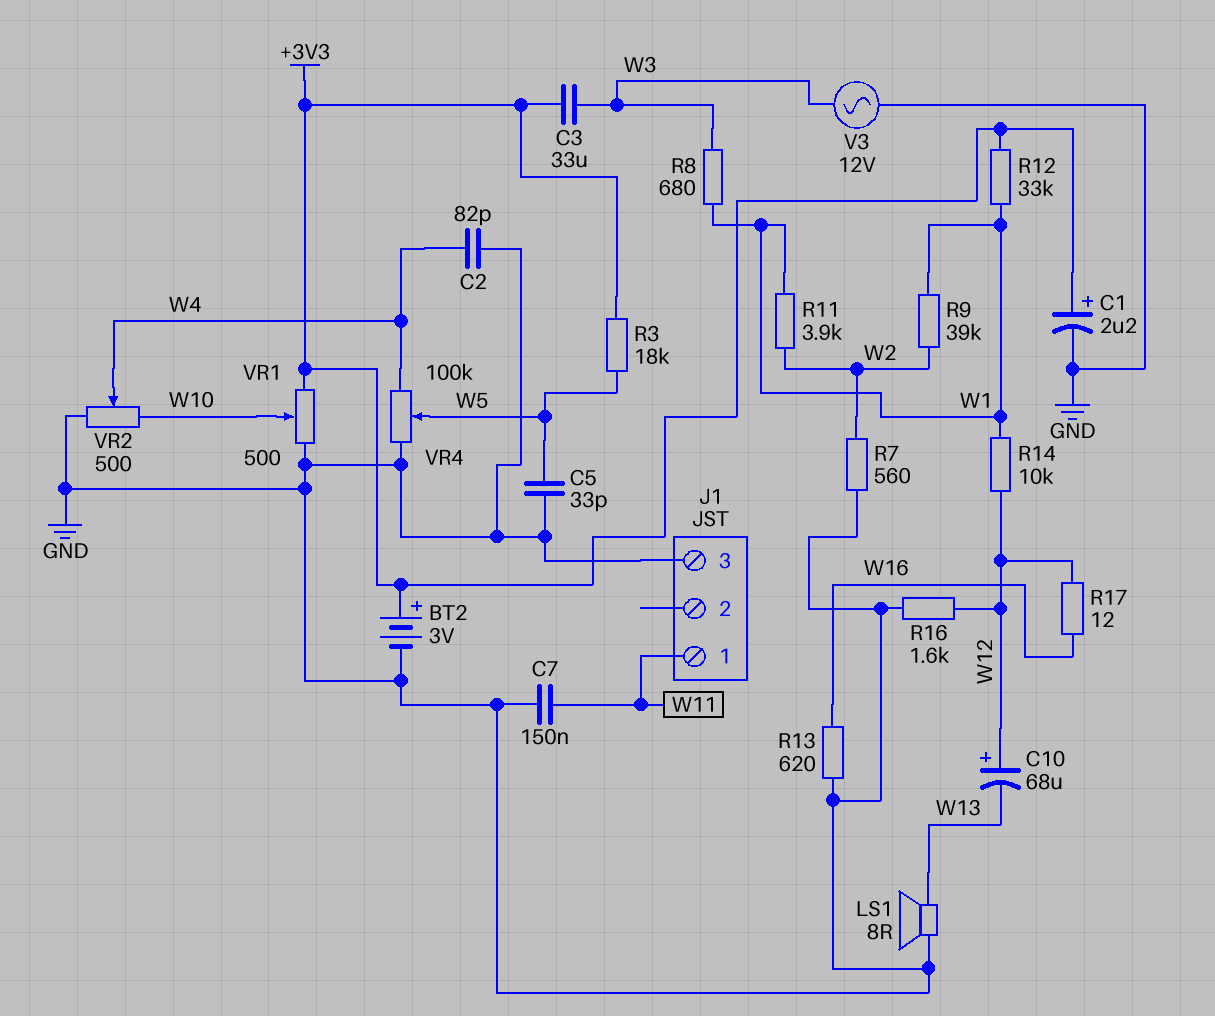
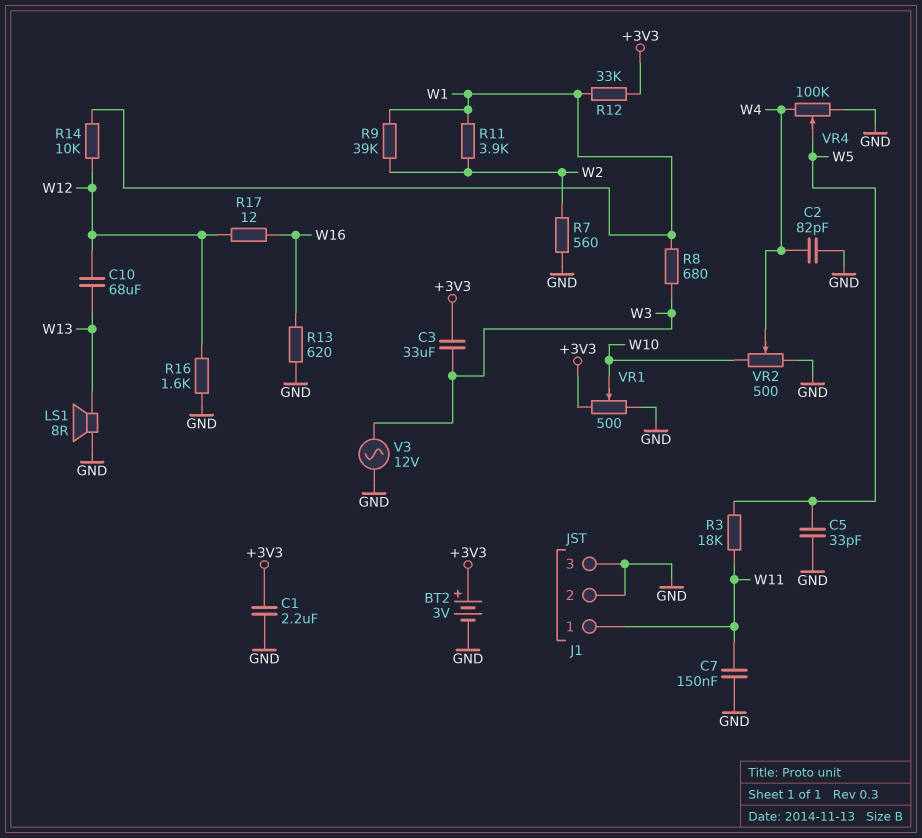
C1: 2.2uF (plus +3V3, minus GND) -> 2.2uF (+3V3, GND)
C10: 68uF (plus W12, minus W13) -> 68uF (W12, W13)
J1 pin 2: none -> GND
R3: 18k (+3V3, W5) -> 18k (W5, W11)

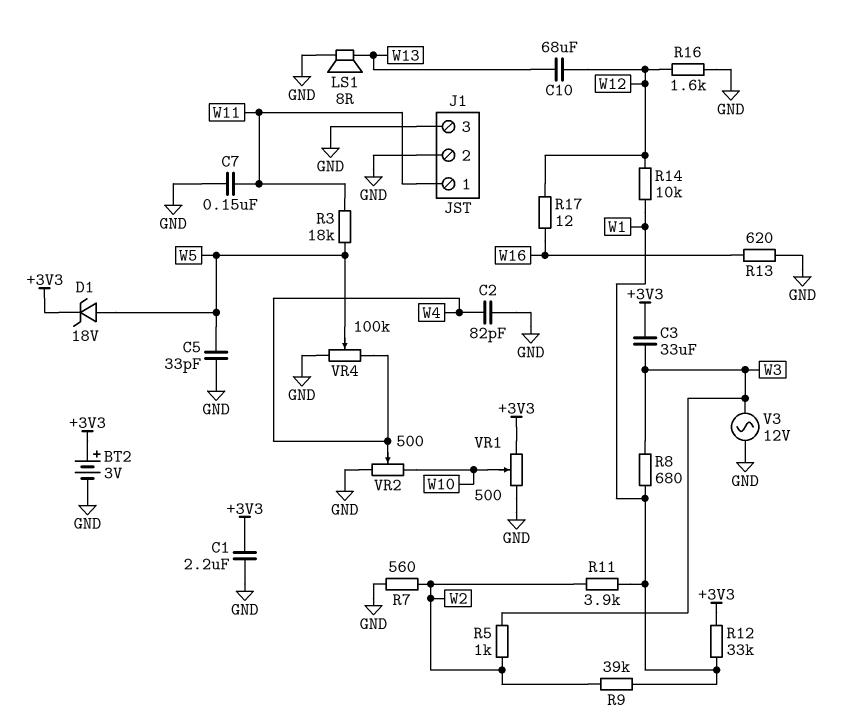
D1: none -> zener 18V (A W5, K +3V3)
R5: none -> 1k (W2, W3)

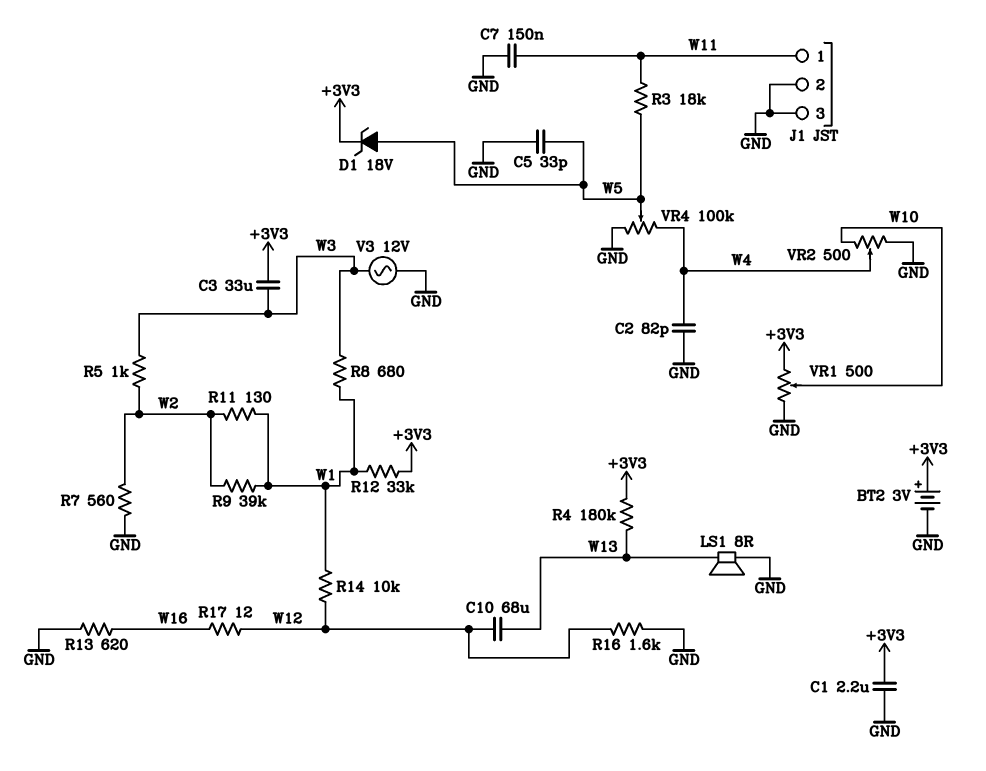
R4: none -> 180k (+3V3, W13)
R11: 3.9k (W1, W2) -> 130 (W1, W2)

